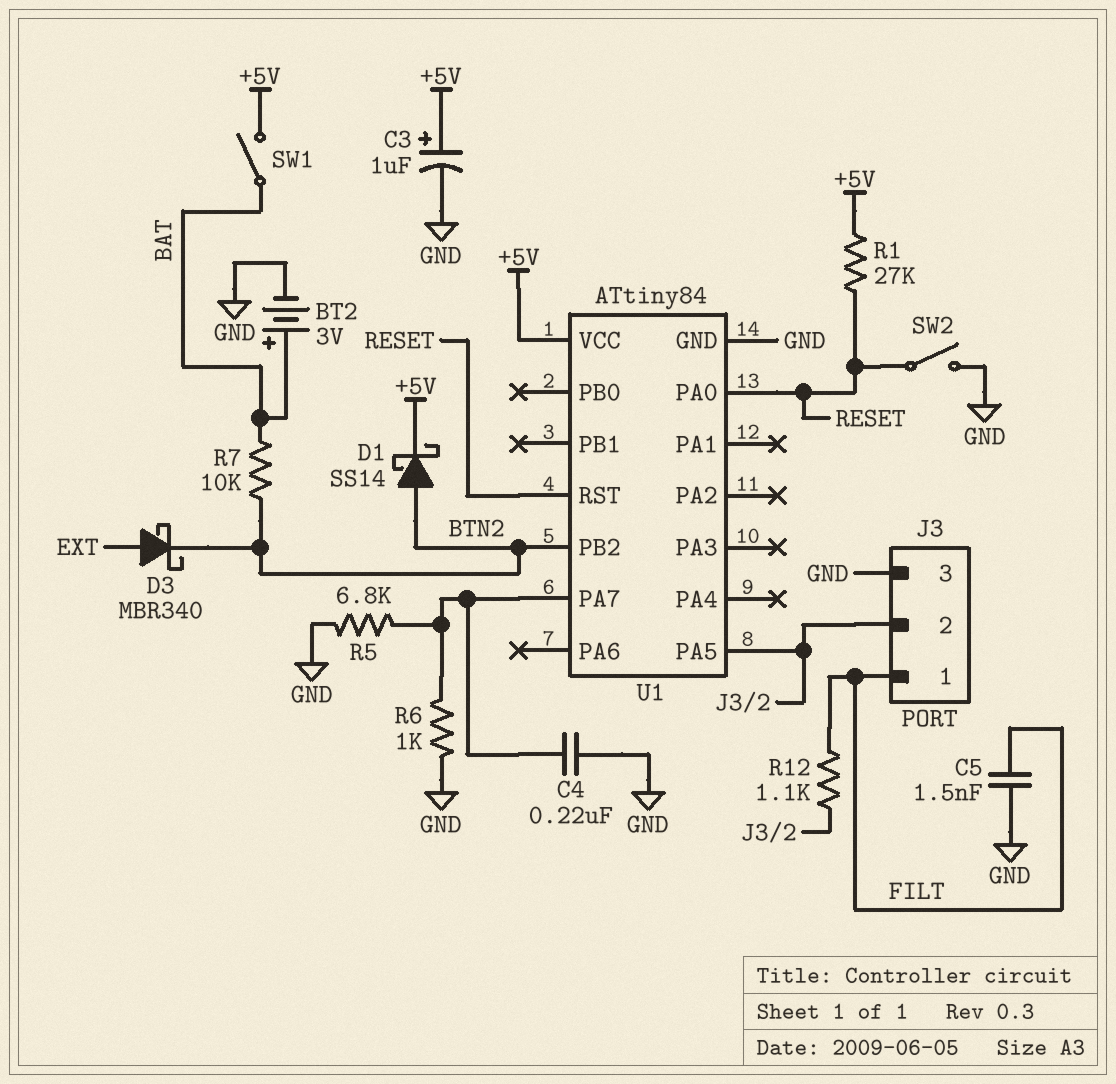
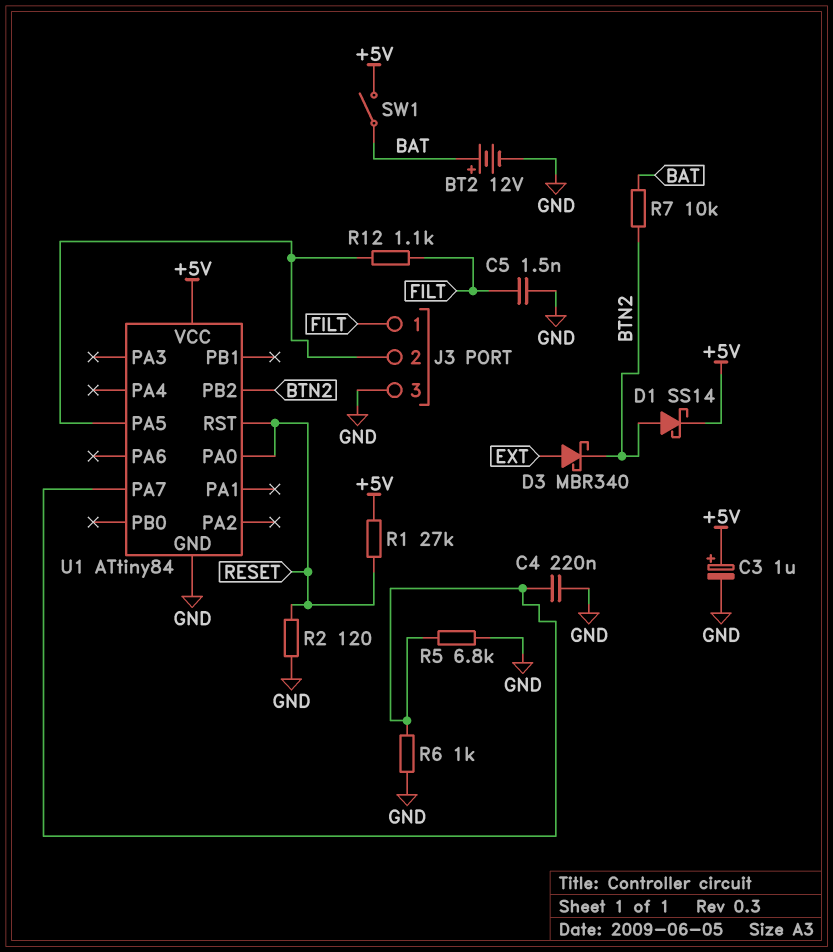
BT2: 3V (plus BAT, minus GND) -> 12V (plus BAT, minus GND)
R2: none -> 120 (GND, RESET)
SW2: switch (GND, RESET) -> none

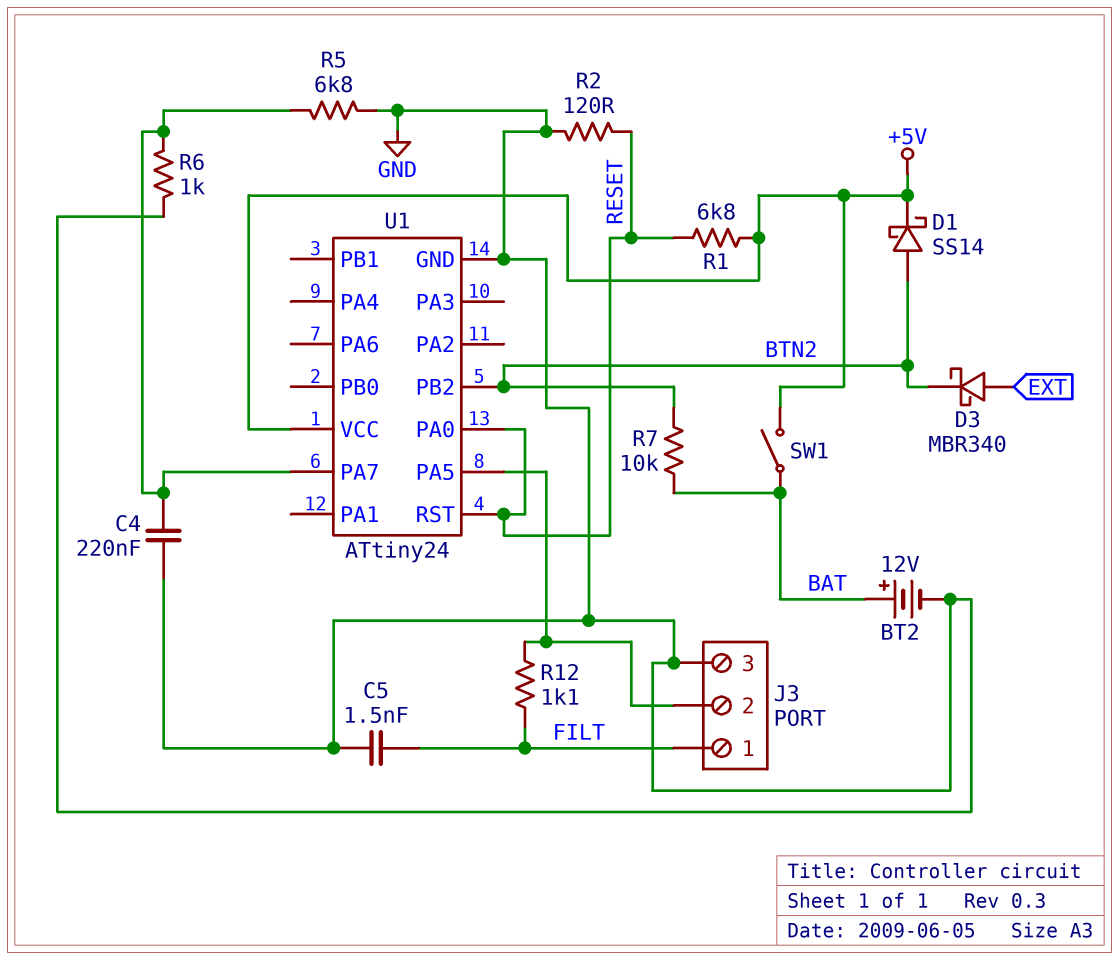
C3: 1uF (plus +5V, minus GND) -> none
R1: 27k (+5V, RESET) -> 6.8k (+5V, RESET)
U1: ATtiny84 -> ATtiny24

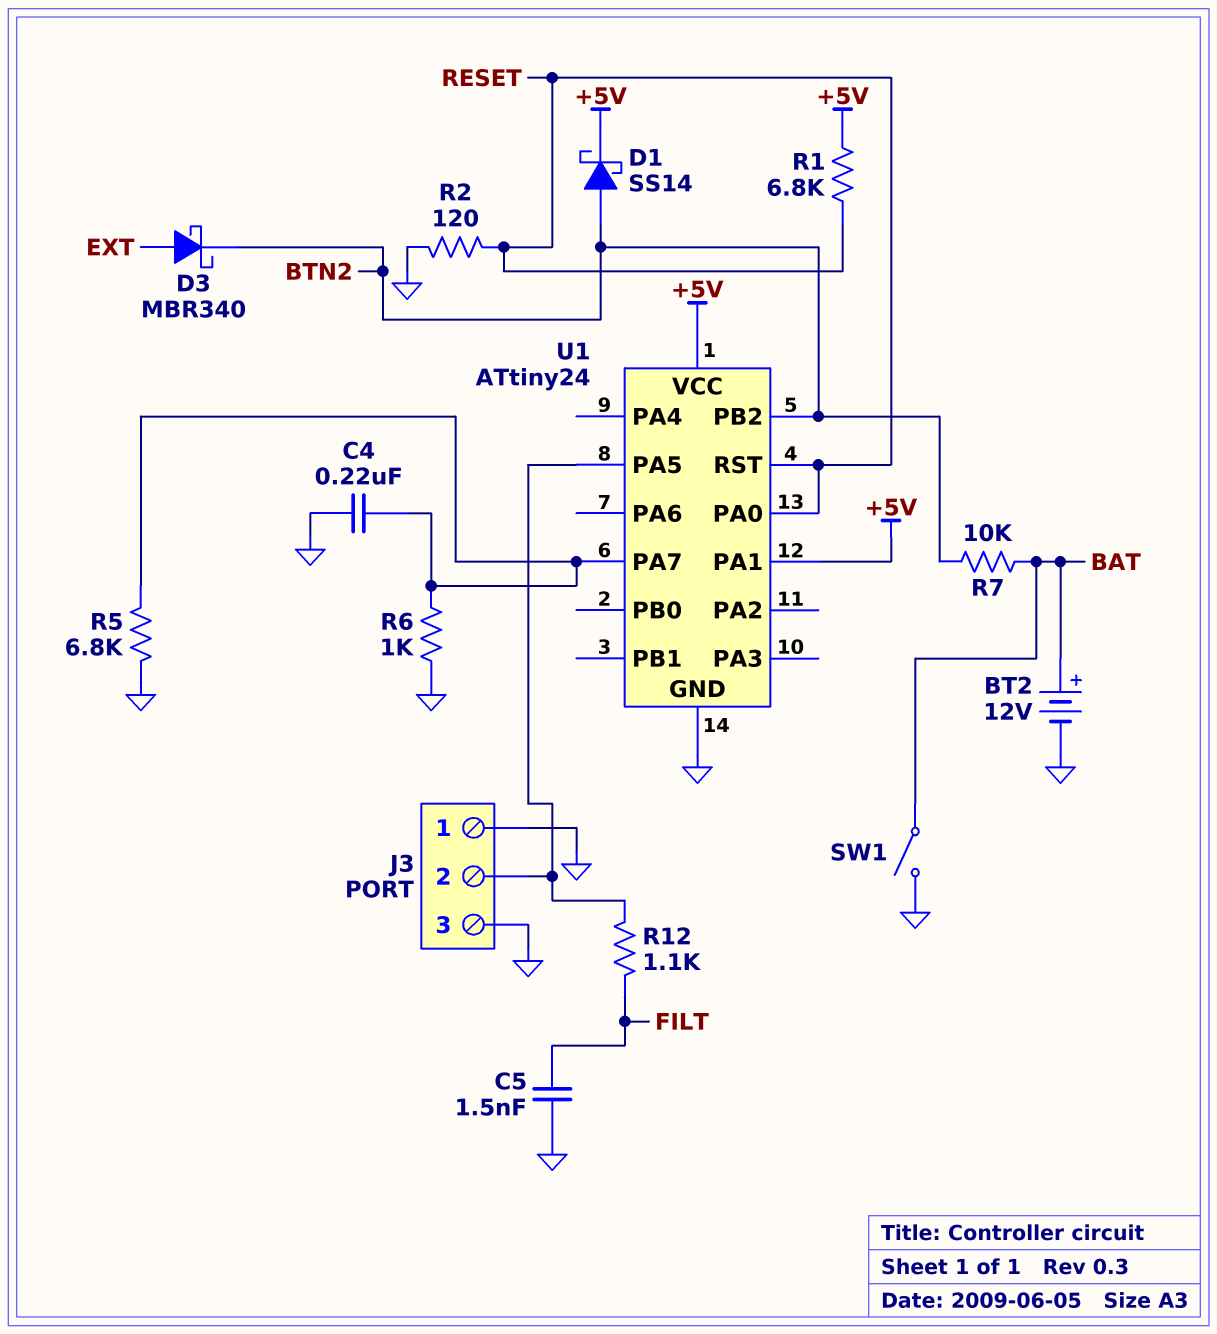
J3 pin 1: FILT -> GND
SW1: switch (+5V, BAT) -> switch (BAT, GND)
U1 pin PA1: none -> +5V

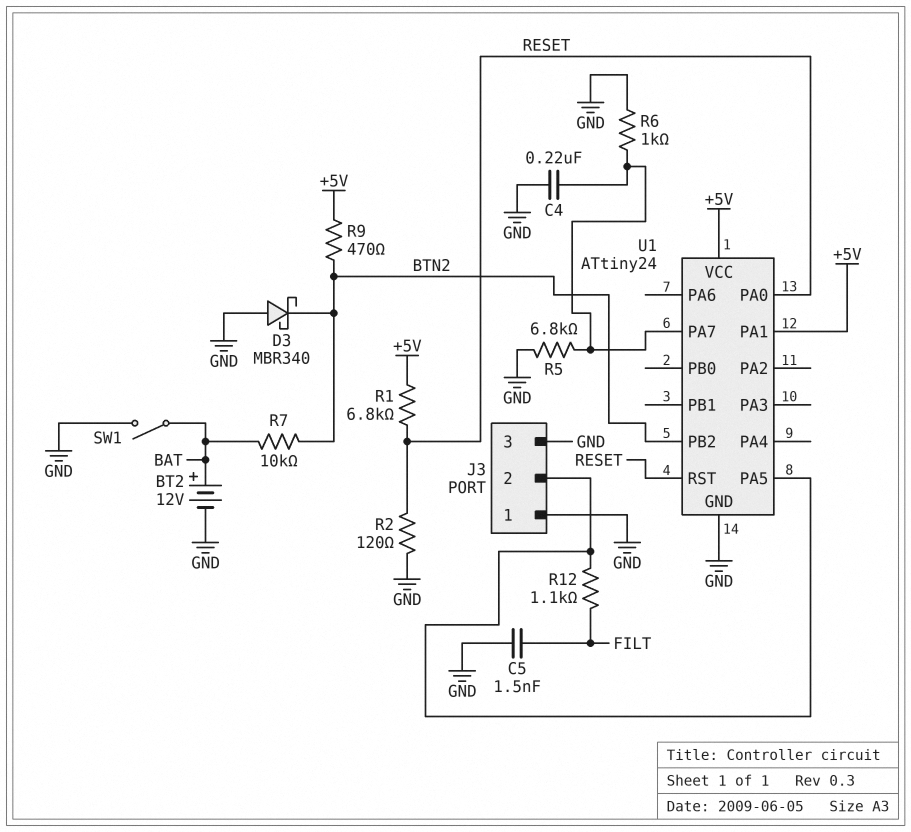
D1: schottky SS14 (A BTN2, K +5V) -> none
D3: schottky MBR340 (A EXT, K BTN2) -> schottky MBR340 (A GND, K BTN2)
R9: none -> 470 (+5V, BTN2)

